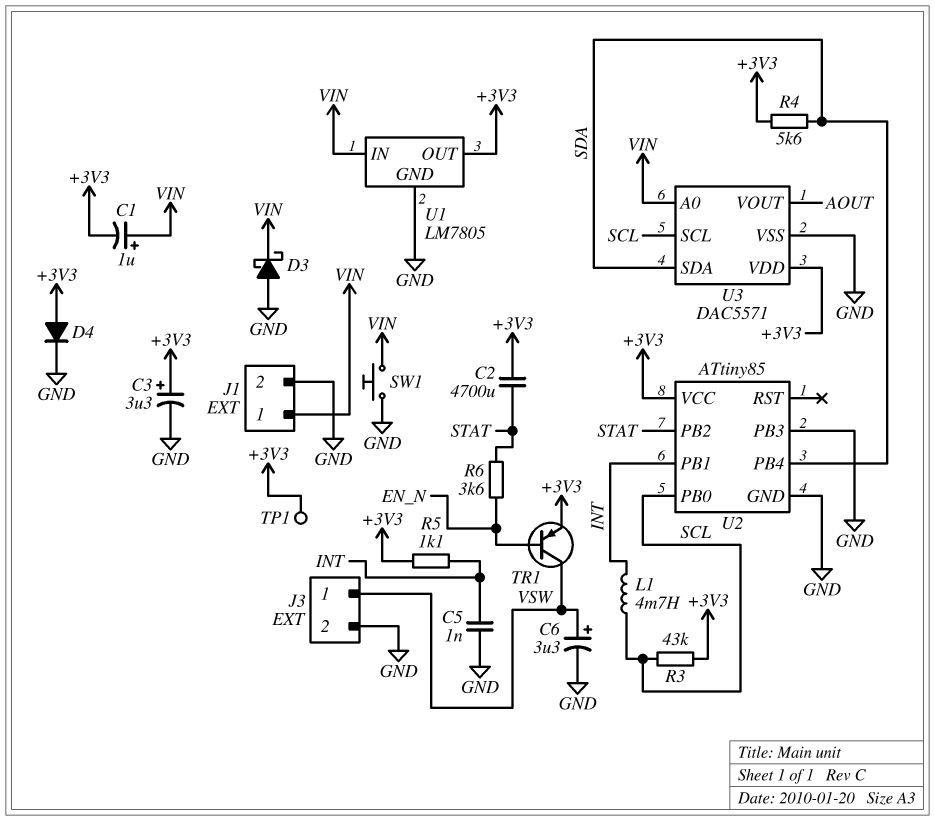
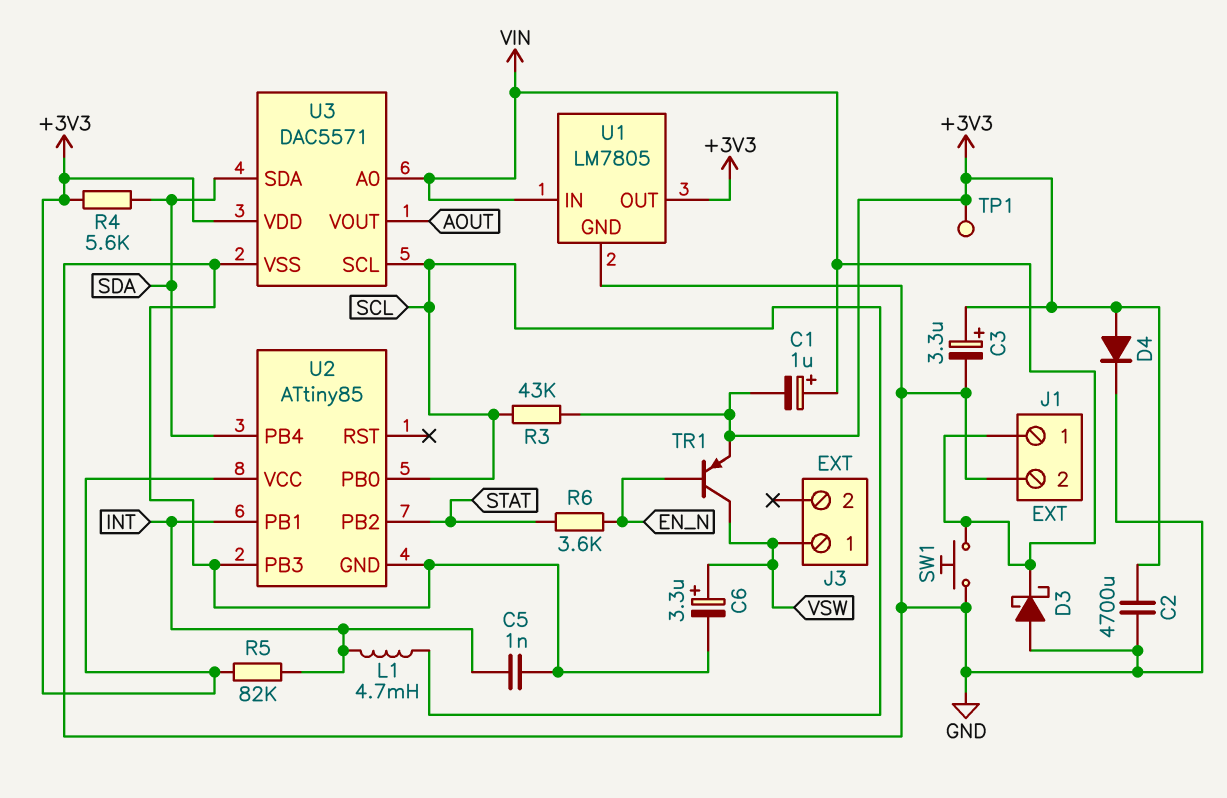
C2: 4700uF (+3V3, STAT) -> 4700uF (+3V3, GND)
J3 pin 2: GND -> none
R5: 1.1k (+3V3, INT) -> 82k (+3V3, INT)

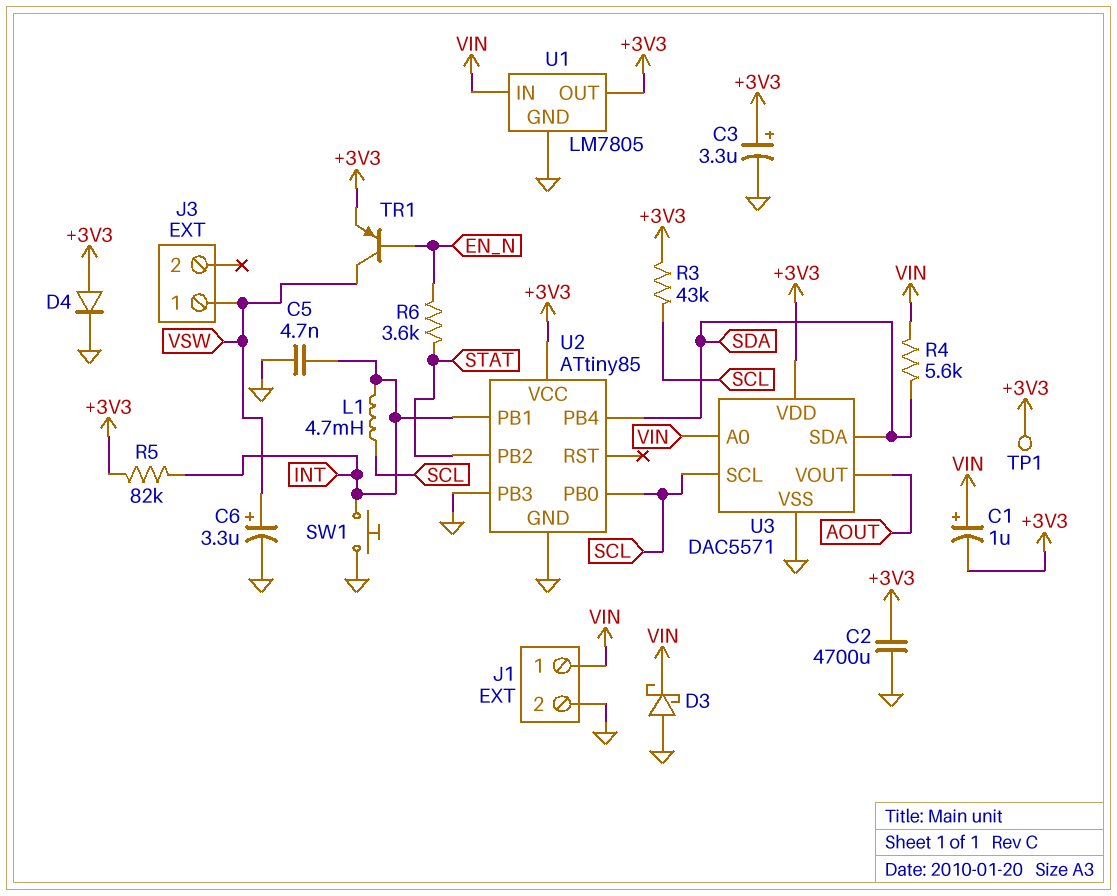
C5: 1nF (GND, INT) -> 4.7nF (GND, INT)
R4: 5.6k (+3V3, SDA) -> 5.6k (SDA, VIN)
SW1: button (GND, VIN) -> button (GND, INT)

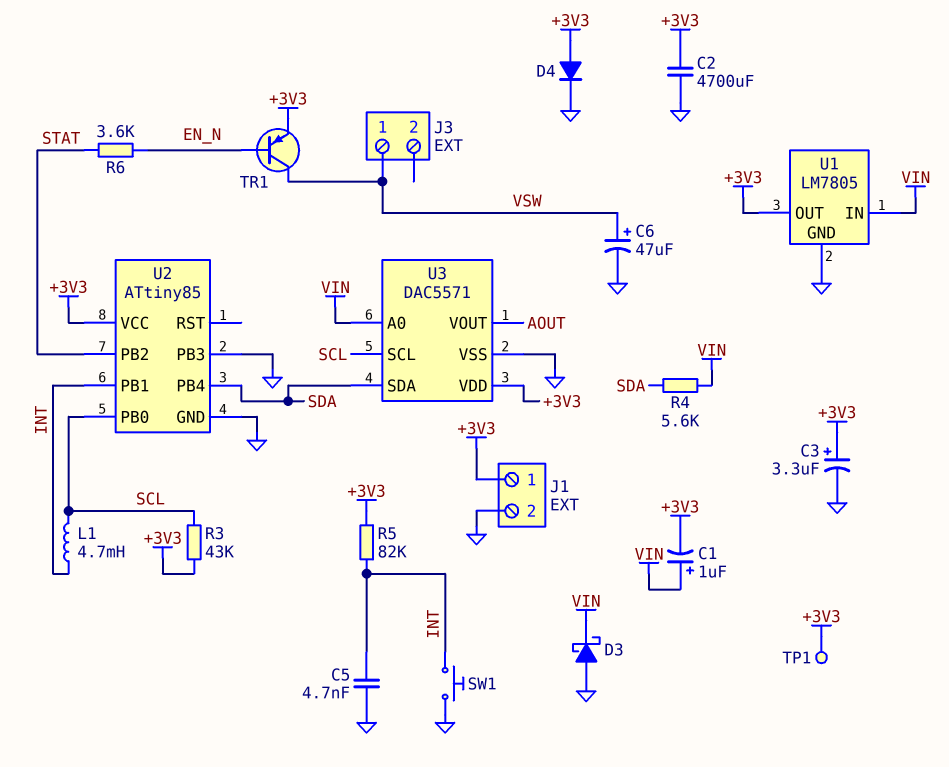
C6: 3.3uF (plus VSW, minus GND) -> 47uF (plus VSW, minus GND)
J1 pin 1: VIN -> +3V3

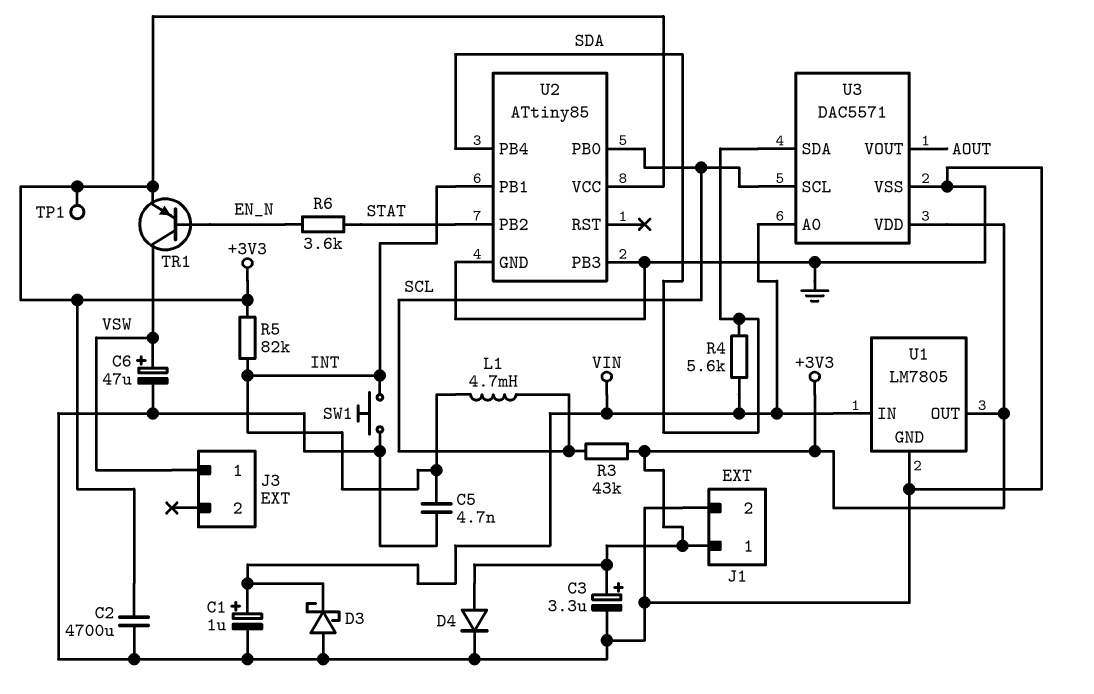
C1: 1uF (plus VIN, minus +3V3) -> 1uF (plus VIN, minus GND)

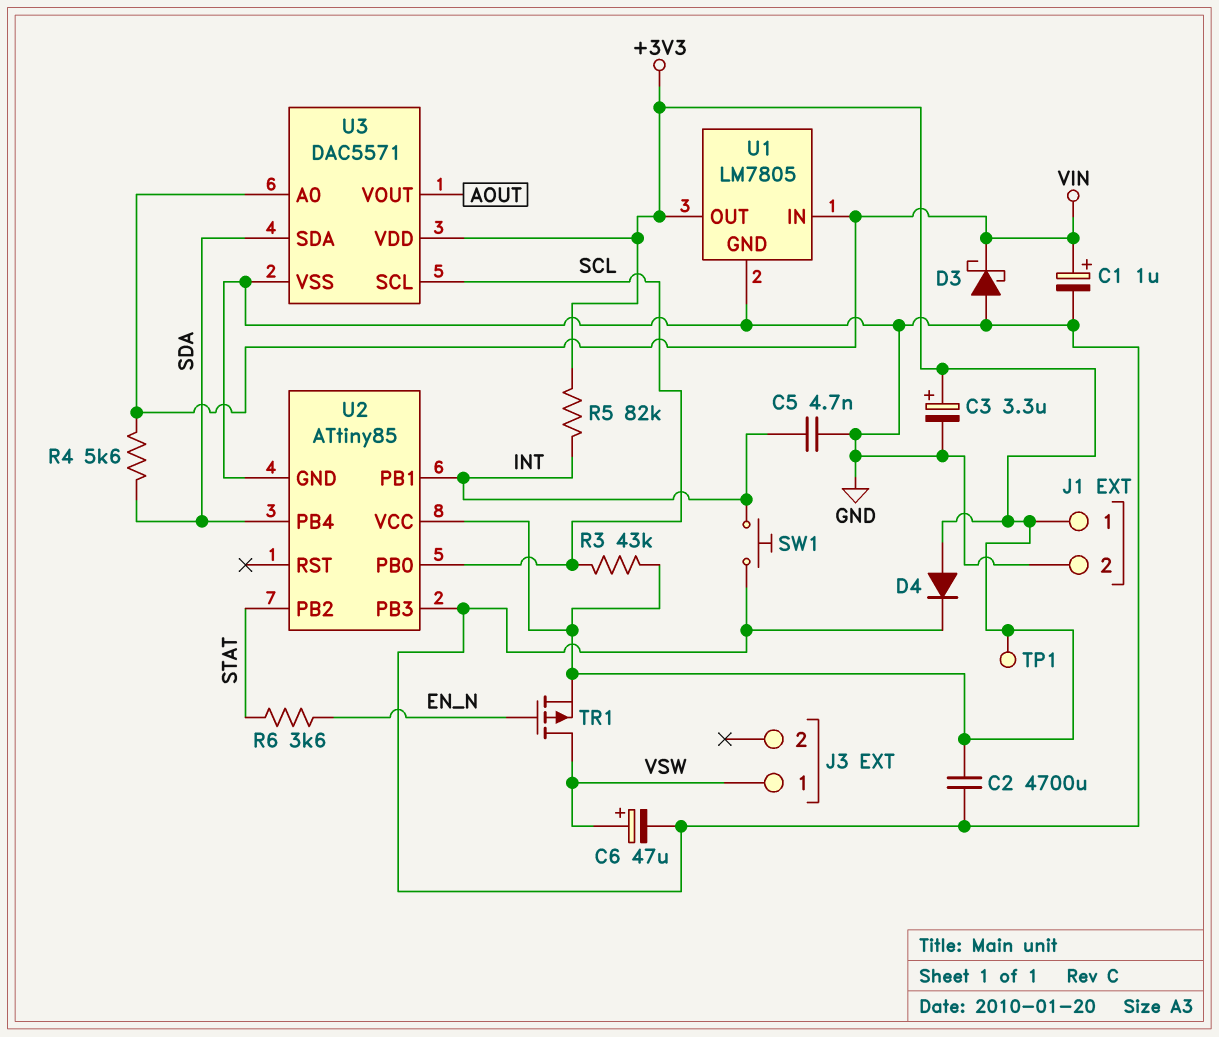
L1: 4.7mH (INT, SCL) -> none
TR1: PNP (B EN_N, C VSW, E +3V3) -> PMOS (G EN_N, D VSW, S +3V3)

